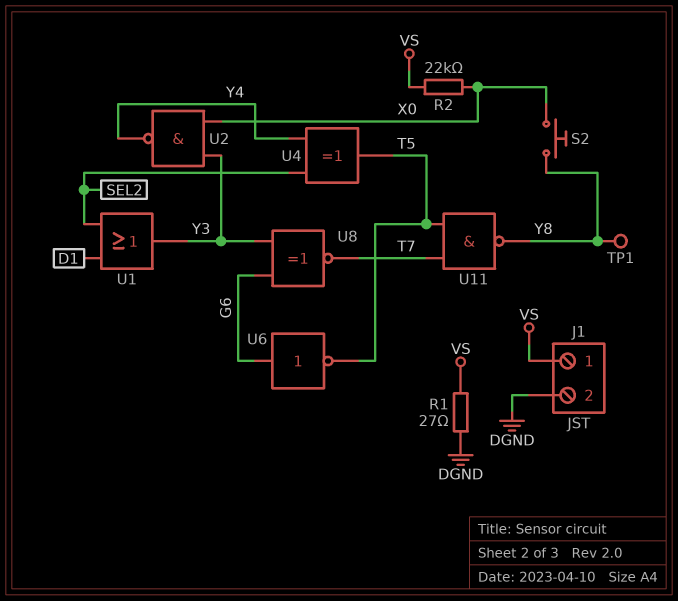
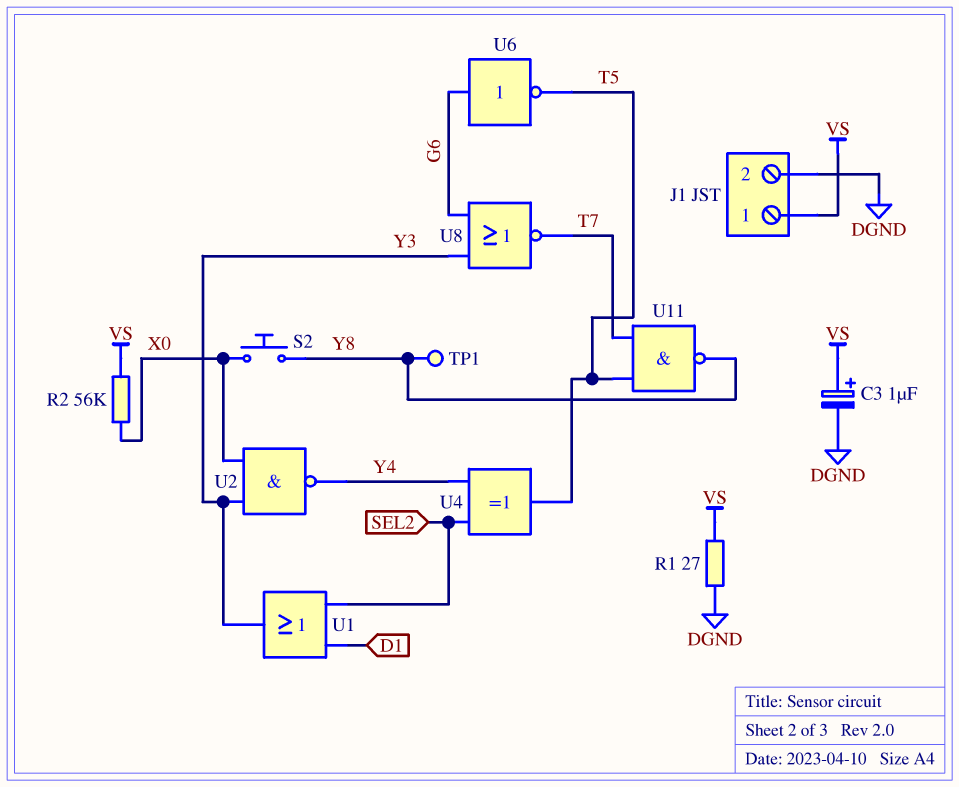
C3: none -> 1uF (plus VS, minus DGND)
R2: 22k (VS, X0) -> 56k (VS, X0)
U8: XNOR (in G6, in Y3, out T7) -> NOR (in G6, in Y3, out T7)

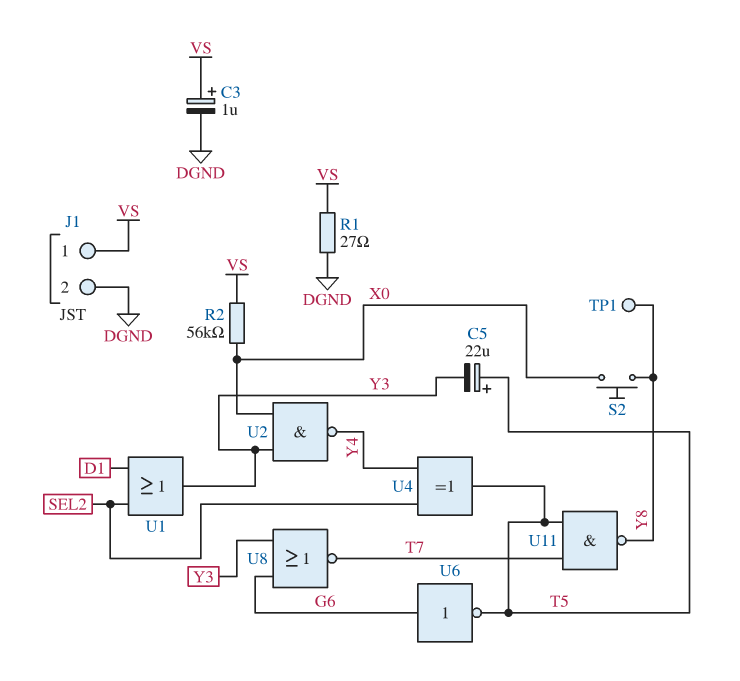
C5: none -> 22uF (plus T5, minus Y3)

